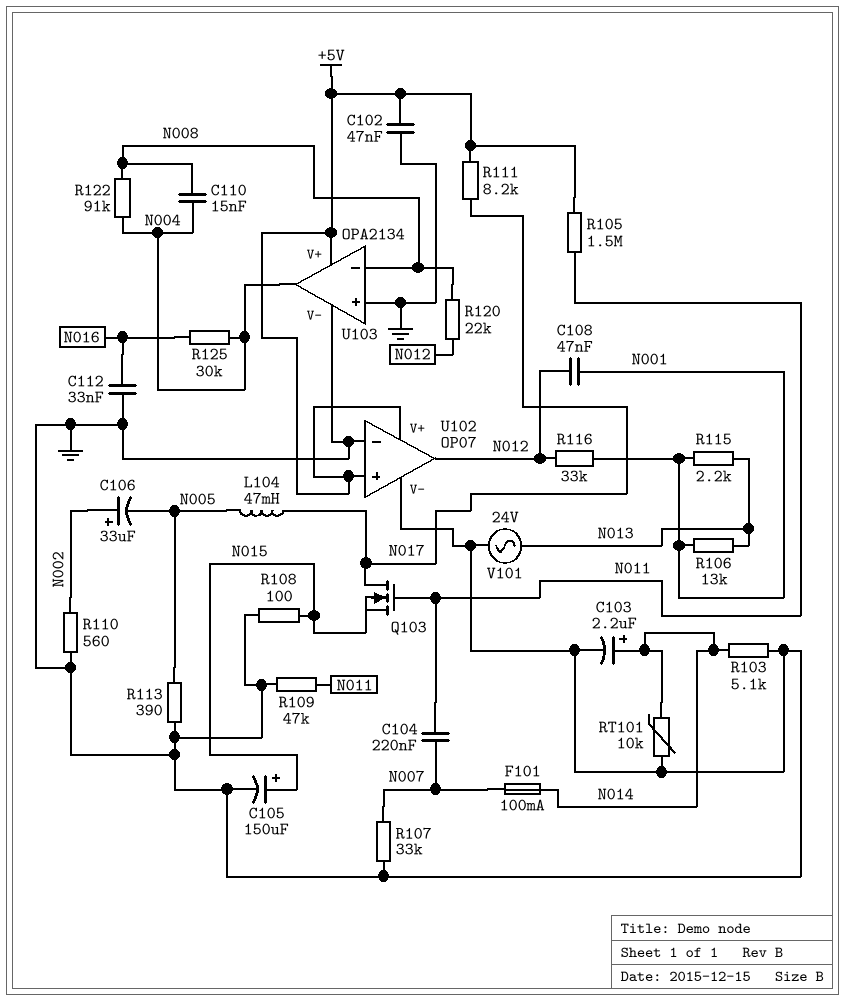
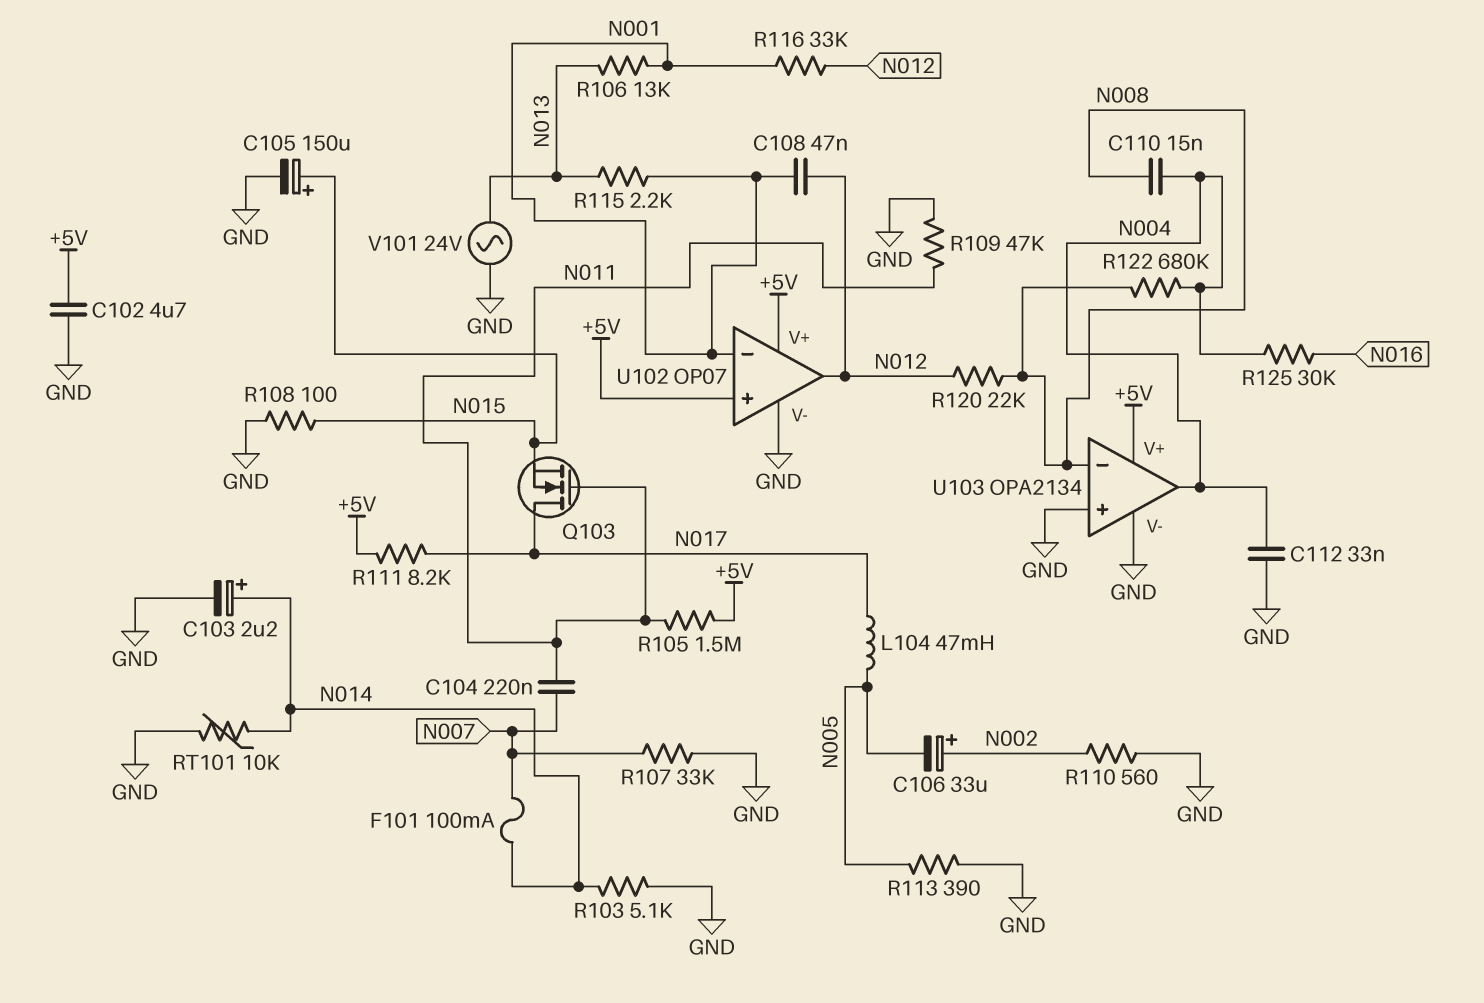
C102: 47nF (+5V, GND) -> 4.7uF (+5V, GND)
C112: 33nF (GND, N016) -> 33nF (GND, N004)
R122: 91k (N004, N008) -> 680k (N004, N008)
U102 pin in-: GND -> N001

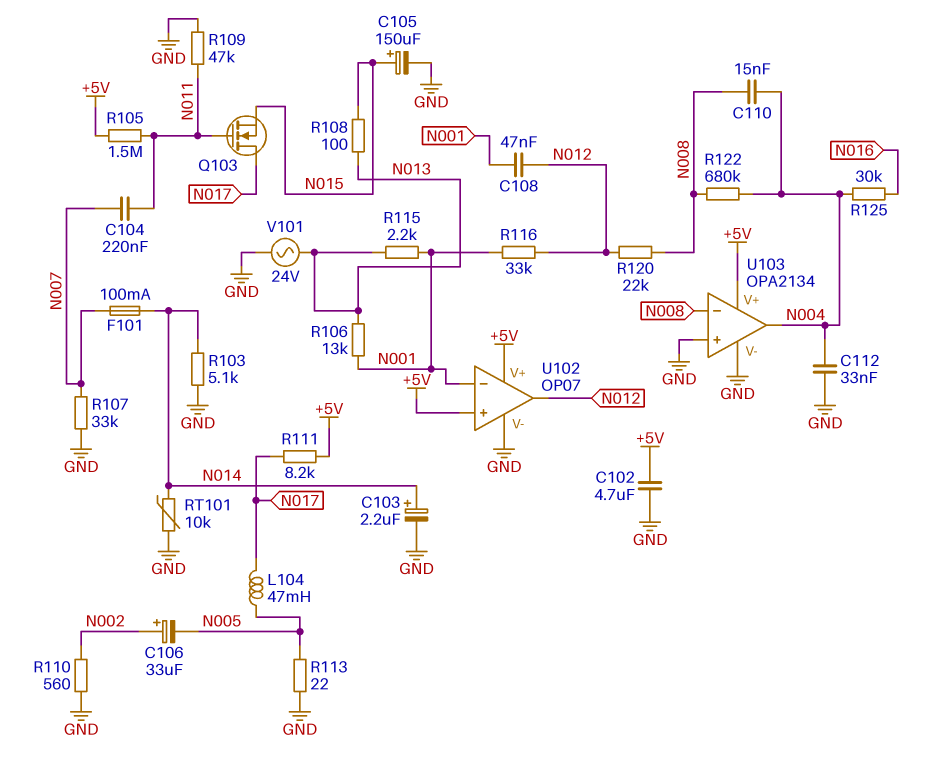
R108: 100 (GND, N015) -> 100 (N013, N015)
R113: 390 (GND, N005) -> 22 (GND, N005)

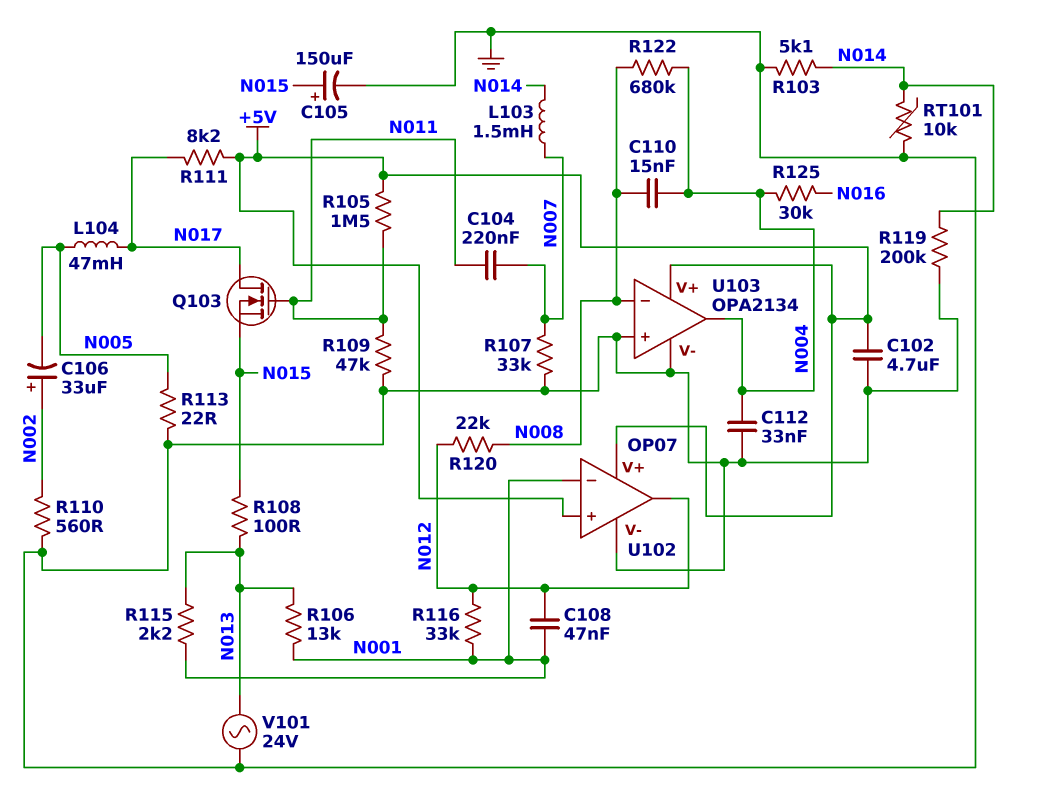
C103: 2.2uF (plus N014, minus GND) -> none
F101: 100mA (N007, N014) -> none
L103: none -> 1.5mH (N007, N014)
R119: none -> 200k (GND, N014)

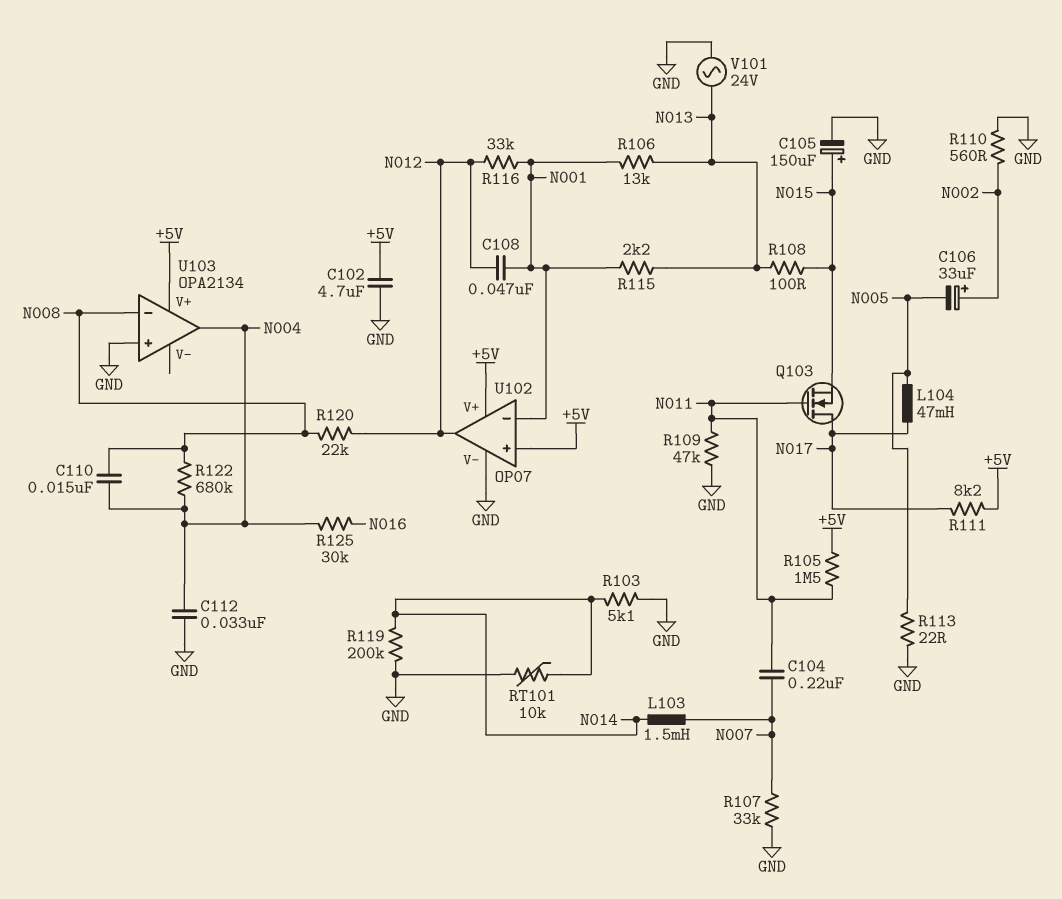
U103 pin V-: GND -> none

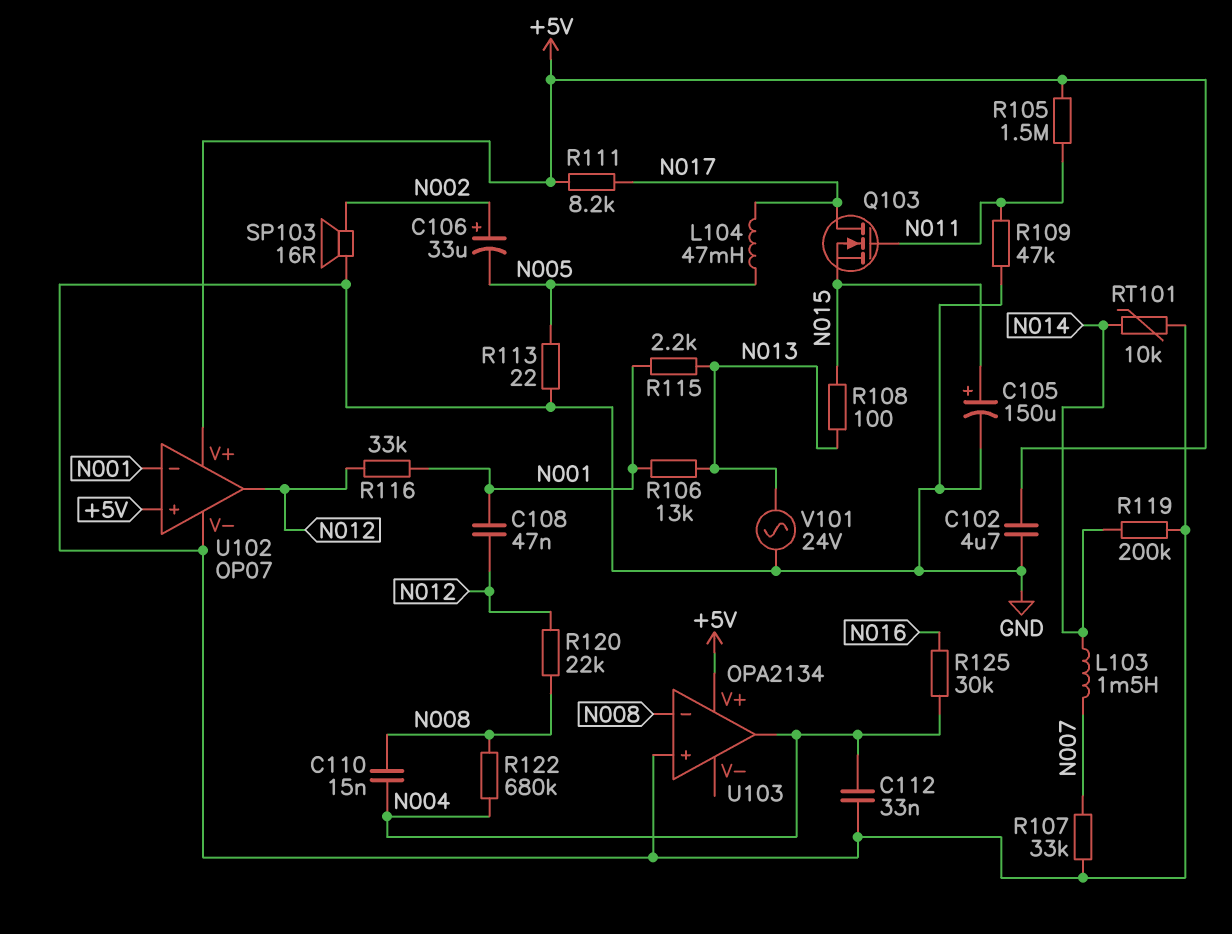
C104: 220nF (N007, N011) -> none
R103: 5.1k (GND, N014) -> none
R110: 560 (GND, N002) -> none
SP103: none -> speaker 16R (GND, N002)

